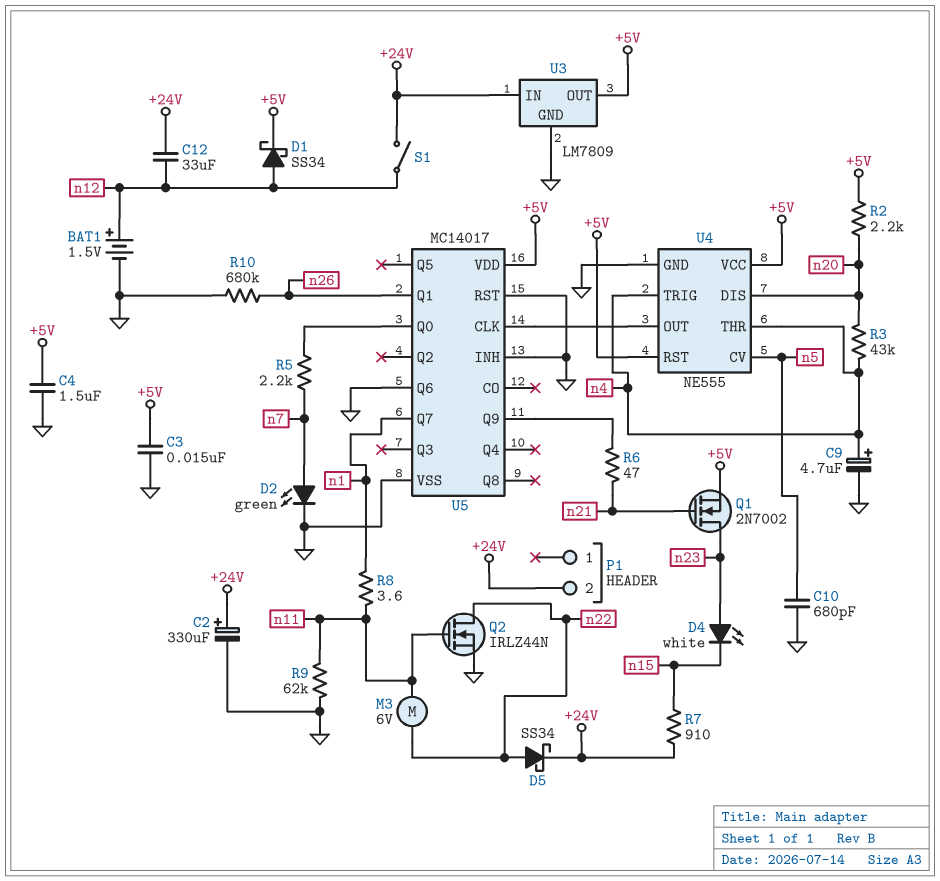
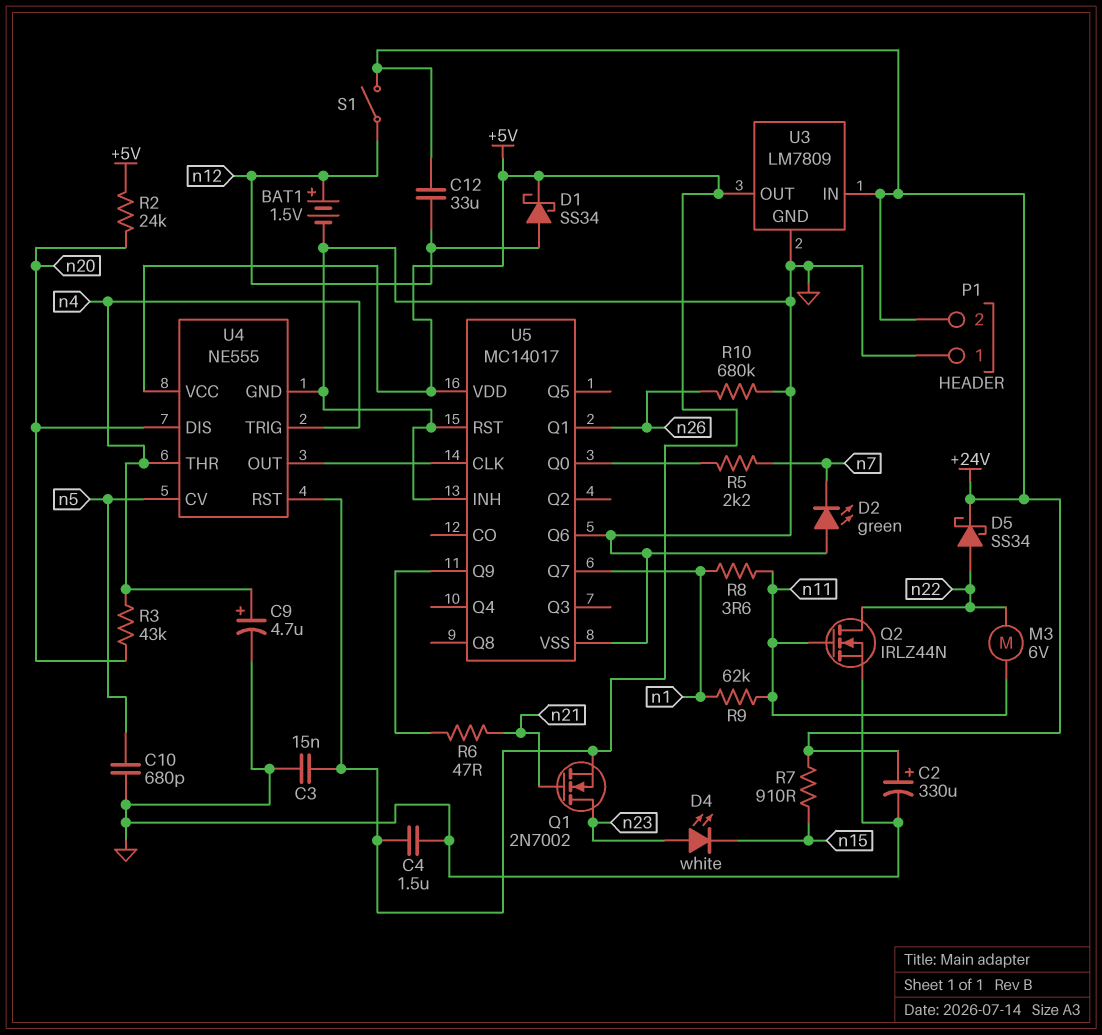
D2: LED green (A n7, K GND) -> LED green (A GND, K n7)
P1 pin 1: none -> GND
R2: 2.2k (+5V, n20) -> 24k (+5V, n20)
R9: 62k (GND, n11) -> 62k (n1, n11)

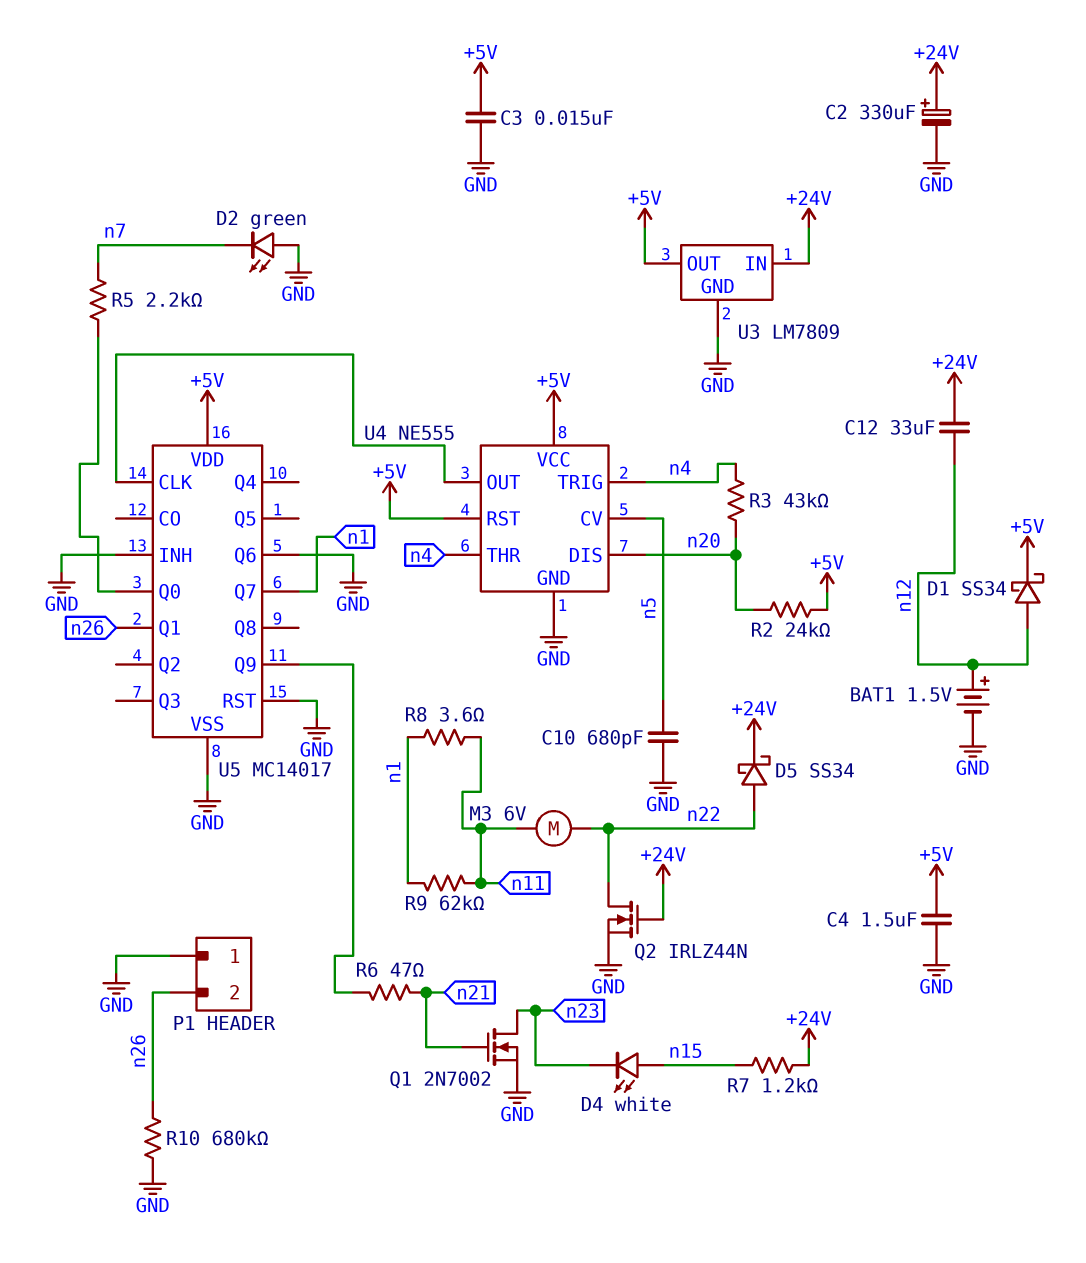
C9: 4.7uF (plus n4, minus GND) -> none
D4: LED white (A n23, K n15) -> LED white (A n15, K n23)
P1 pin 2: +24V -> n26
Q1: NMOS 2N7002 (G n21, D n23, S +5V) -> NMOS 2N7002 (G n21, D n23, S GND)
Q2: NMOS IRLZ44N (G n11, D n22, S GND) -> NMOS IRLZ44N (G +24V, D n22, S GND)
R7: 910 (+24V, n15) -> 1.2k (+24V, n15)
S1: switch (+24V, n12) -> none

